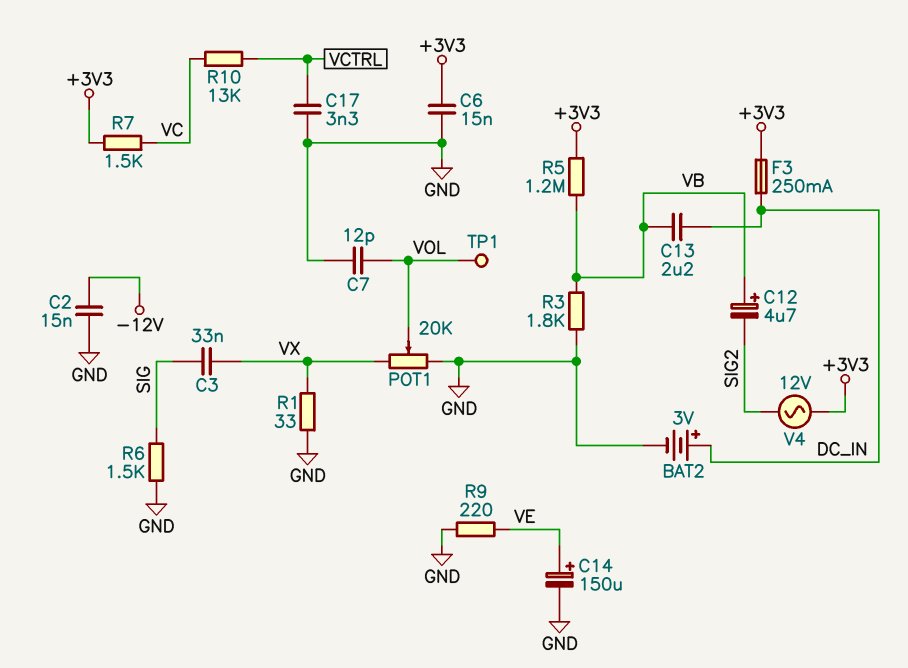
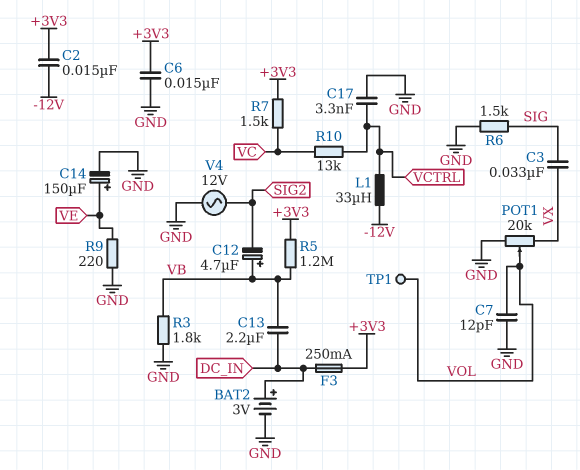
C2: 15nF (-12V, GND) -> 15nF (+3V3, -12V)
L1: none -> 33uH (-12V, VCTRL)
R1: 33 (GND, VX) -> none
V4: AC 12V (+3V3, SIG2) -> AC 12V (GND, SIG2)

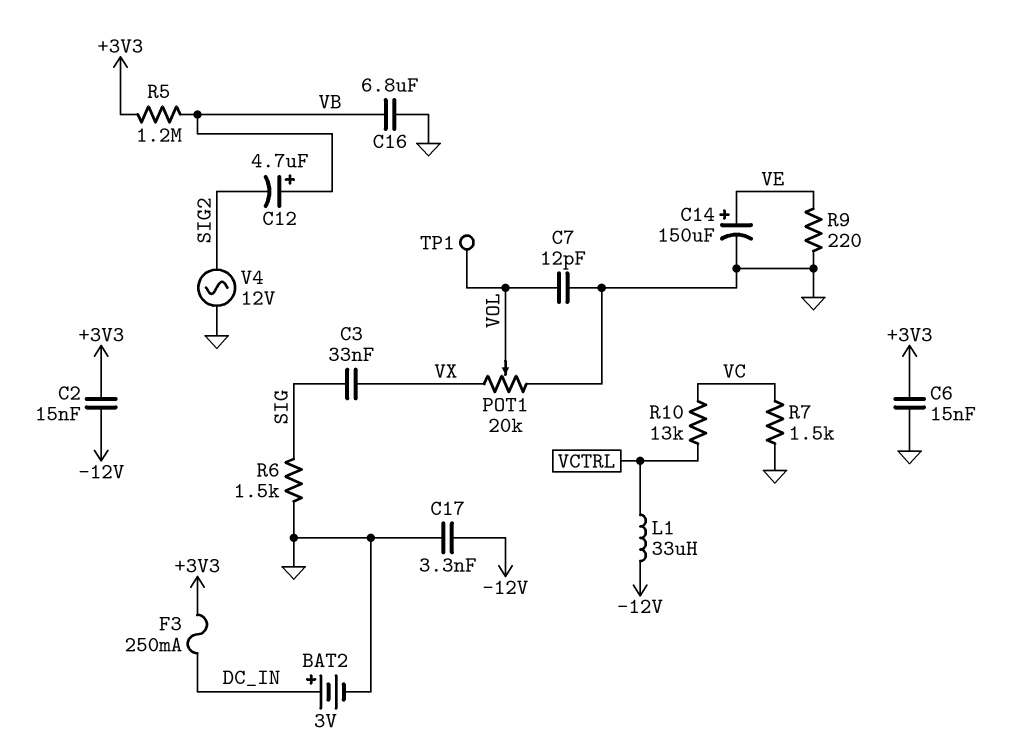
C13: 2.2uF (DC_IN, VB) -> none
C16: none -> 6.8uF (GND, VB)
C17: 3.3nF (GND, VCTRL) -> 3.3nF (-12V, GND)
R3: 1.8k (GND, VB) -> none
R7: 1.5k (+3V3, VC) -> 1.5k (GND, VC)

